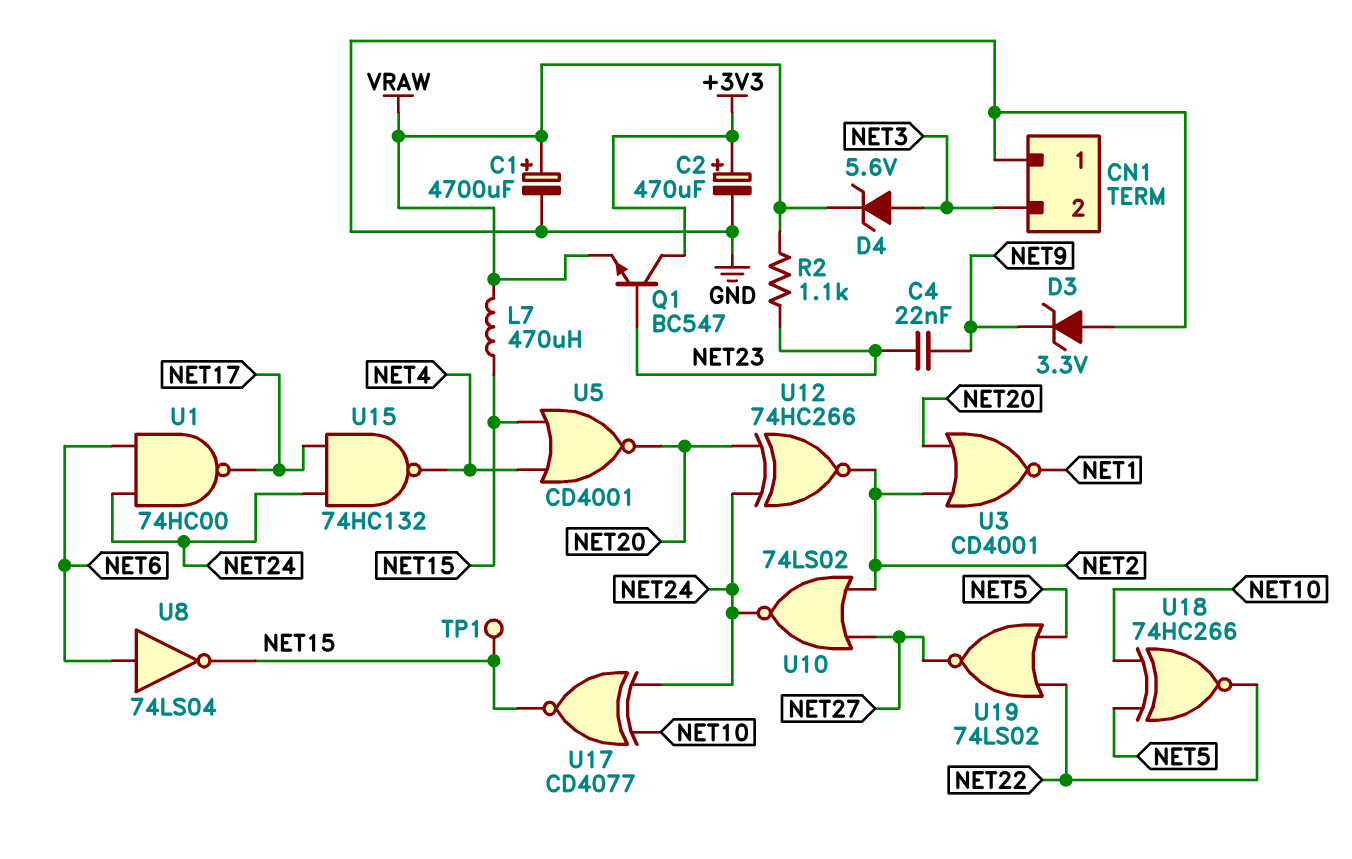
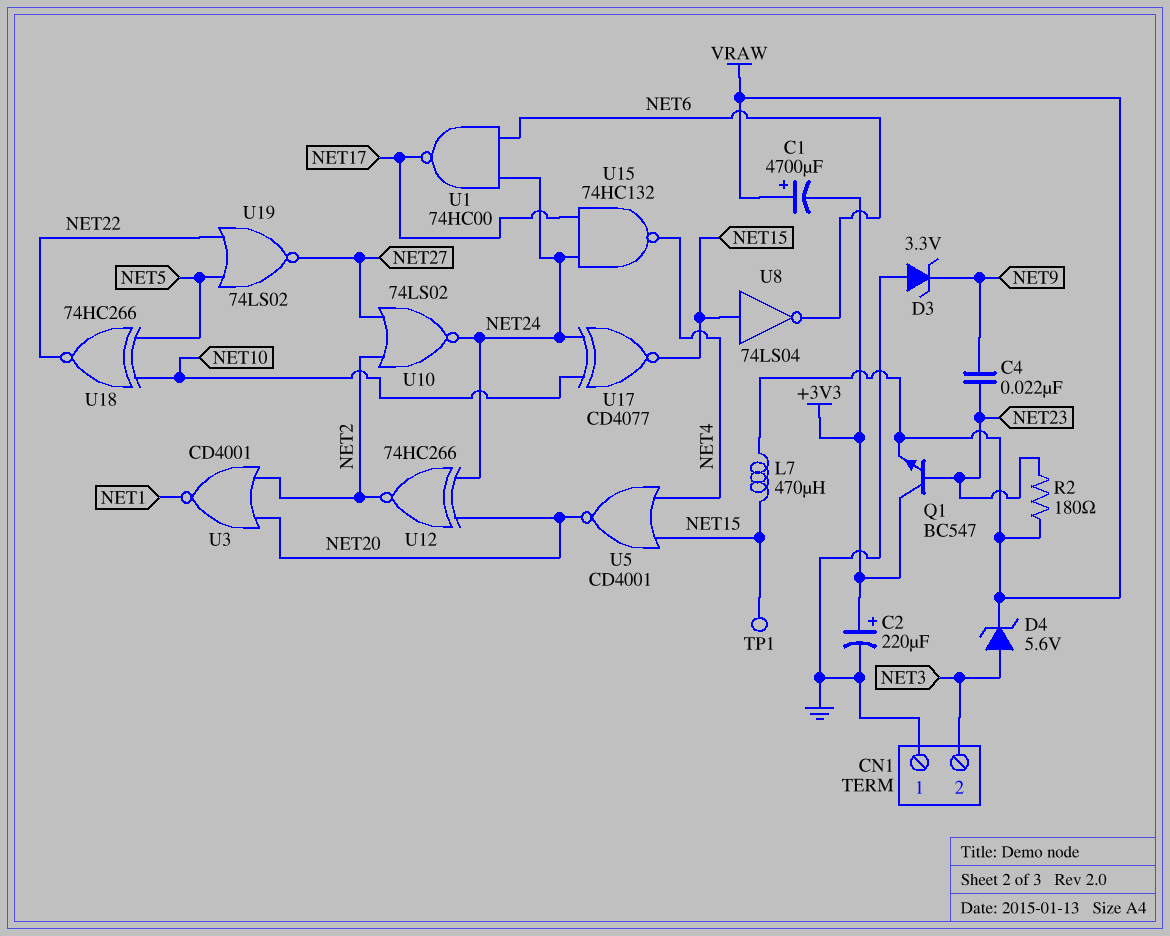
C1: 4700uF (plus VRAW, minus GND) -> 4700uF (plus VRAW, minus +3V3)
C2: 470uF (plus +3V3, minus GND) -> 220uF (plus +3V3, minus GND)
R2: 1.1k (NET23, VRAW) -> 180 (NET23, VRAW)
U8: NOT 74LS04 (in NET6, out NET15) -> NOT 74LS04 (in NET15, out NET6)

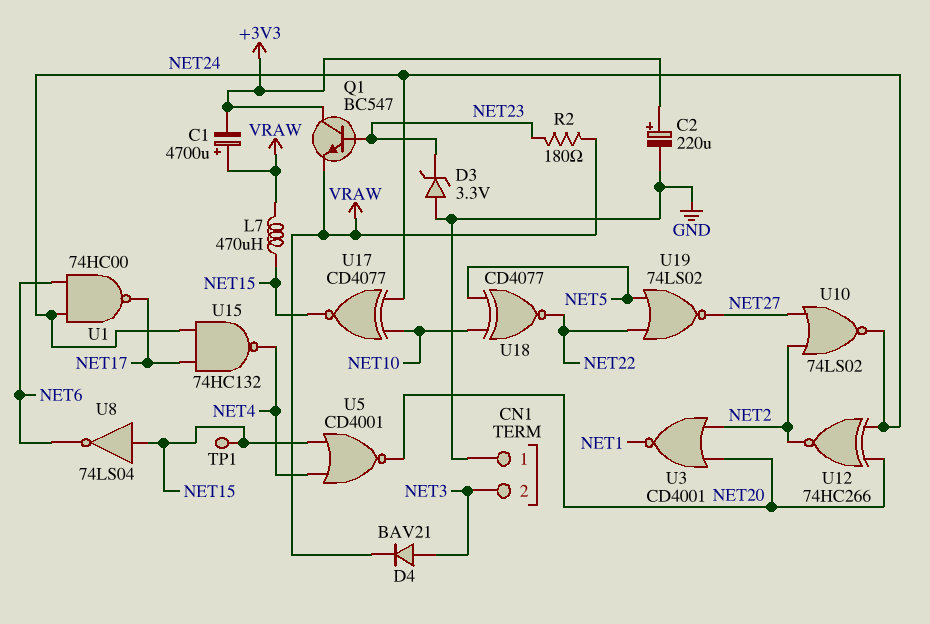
C4: 22nF (NET9, NET23) -> none
D3: zener 3.3V (A GND, K NET9) -> zener 3.3V (A GND, K NET23)
D4: zener 5.6V (A NET3, K VRAW) -> diode BAV21 (A NET3, K VRAW)
U18: XNOR 74HC266 (in NET5, in NET10, out NET22) -> XNOR CD4077 (in NET5, in NET10, out NET22)

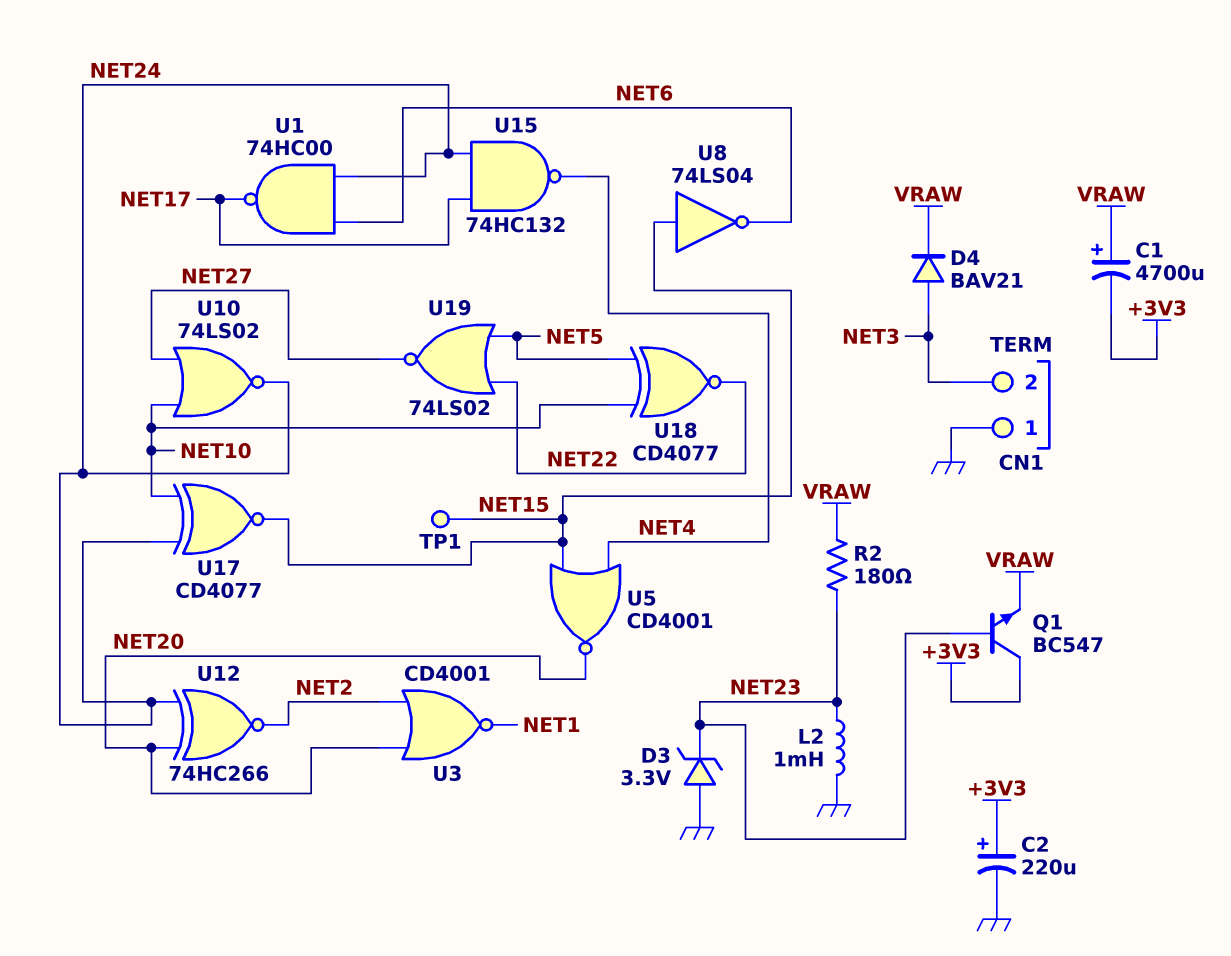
L2: none -> 1mH (GND, NET23)
L7: 470uH (NET15, VRAW) -> none
U10: NOR 74LS02 (in NET2, in NET27, out NET24) -> NOR 74LS02 (in NET10, in NET27, out NET24)

